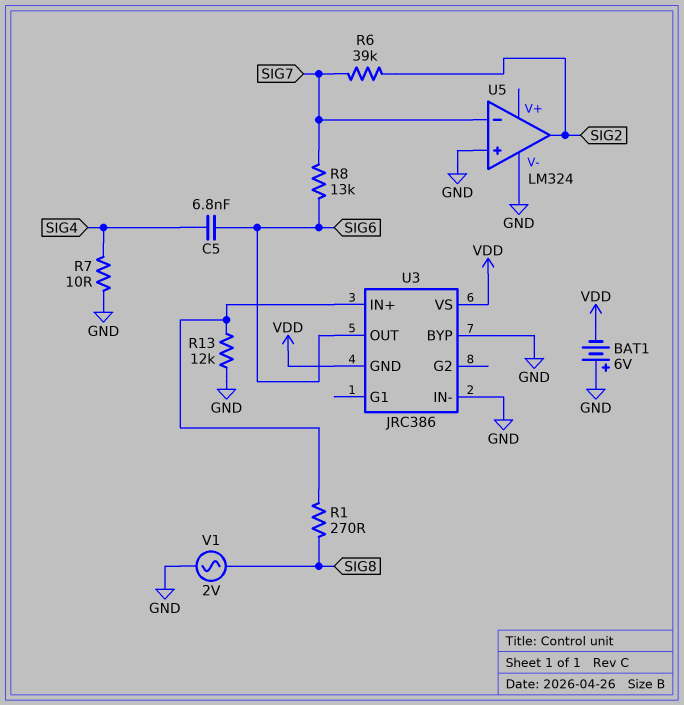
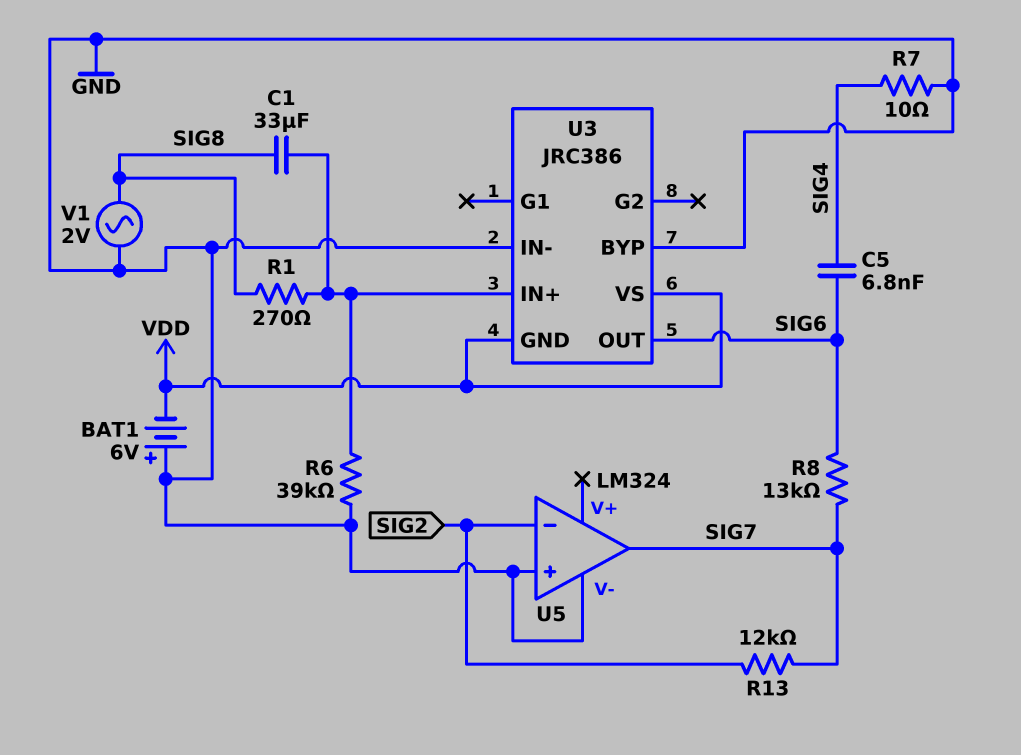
C1: none -> 33uF (SIG8, U3/IN+)
R6: 39k (SIG2, SIG7) -> 39k (GND, U3/IN+)
R13: 12k (GND, U3/IN+) -> 12k (SIG2, SIG7)
U5 pin in-: SIG7 -> SIG2
U5 pin out: SIG2 -> SIG7

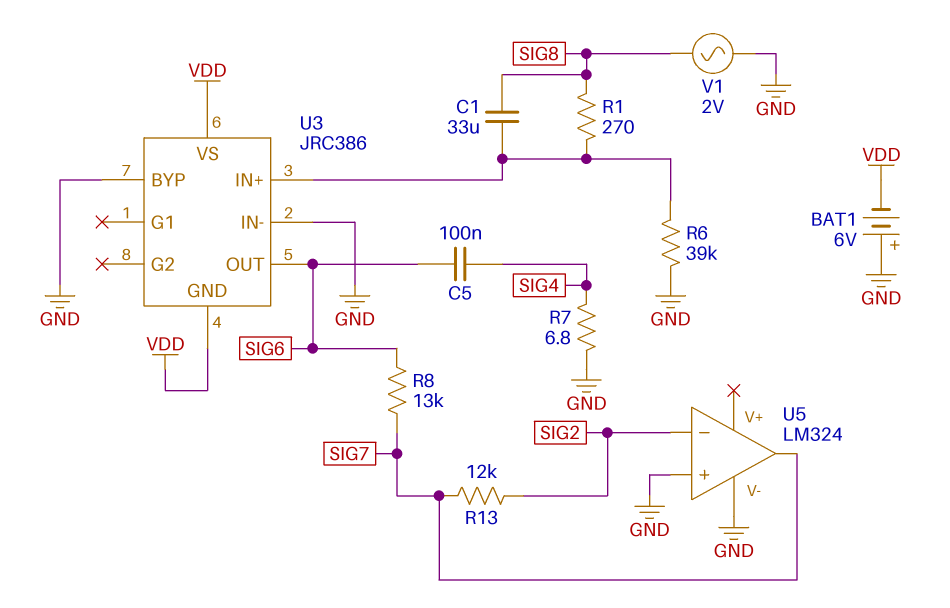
C5: 6.8nF (SIG4, SIG6) -> 100nF (SIG4, SIG6)
R7: 10 (GND, SIG4) -> 6.8 (GND, SIG4)

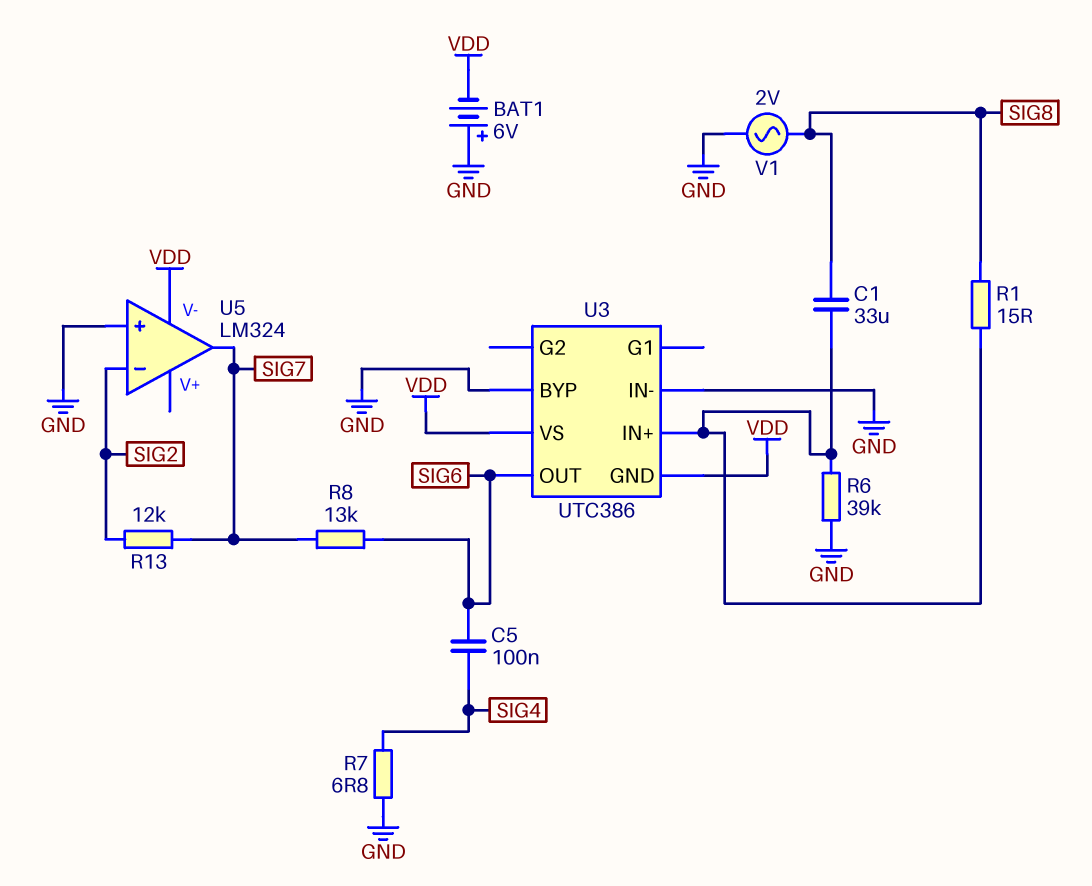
R1: 270 (SIG8, U3/IN+) -> 15 (SIG8, U3/IN+)
U3: JRC386 -> UTC386
U5 pin V-: GND -> VDD

